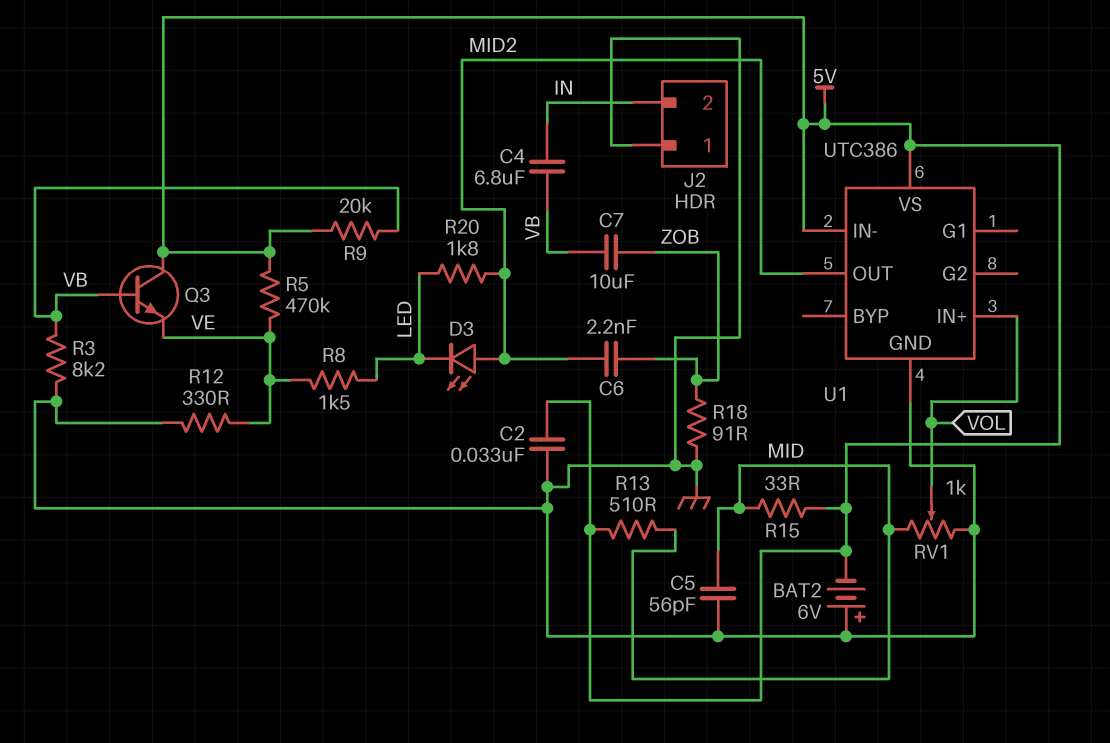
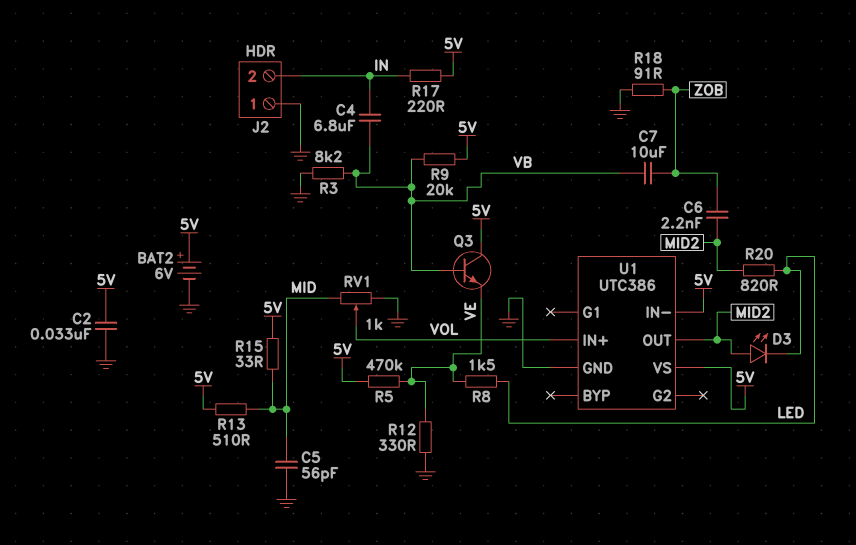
BAT2: 6V (plus GND, minus 5V) -> 6V (plus 5V, minus GND)
R17: none -> 220 (5V, IN)
R20: 1.8k (LED, MID2) -> 820 (LED, MID2)

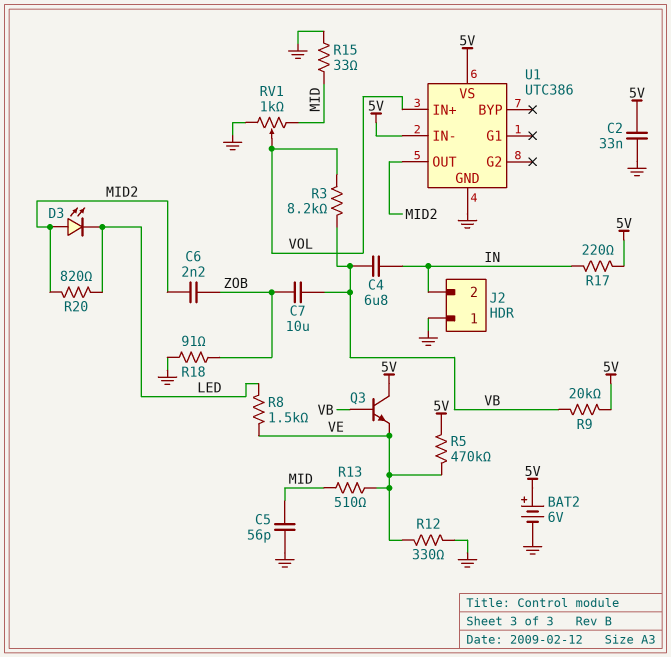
R3: 8.2k (GND, VB) -> 8.2k (VB, VOL)
R13: 510 (5V, MID) -> 510 (MID, VE)
R15: 33 (5V, MID) -> 33 (GND, MID)

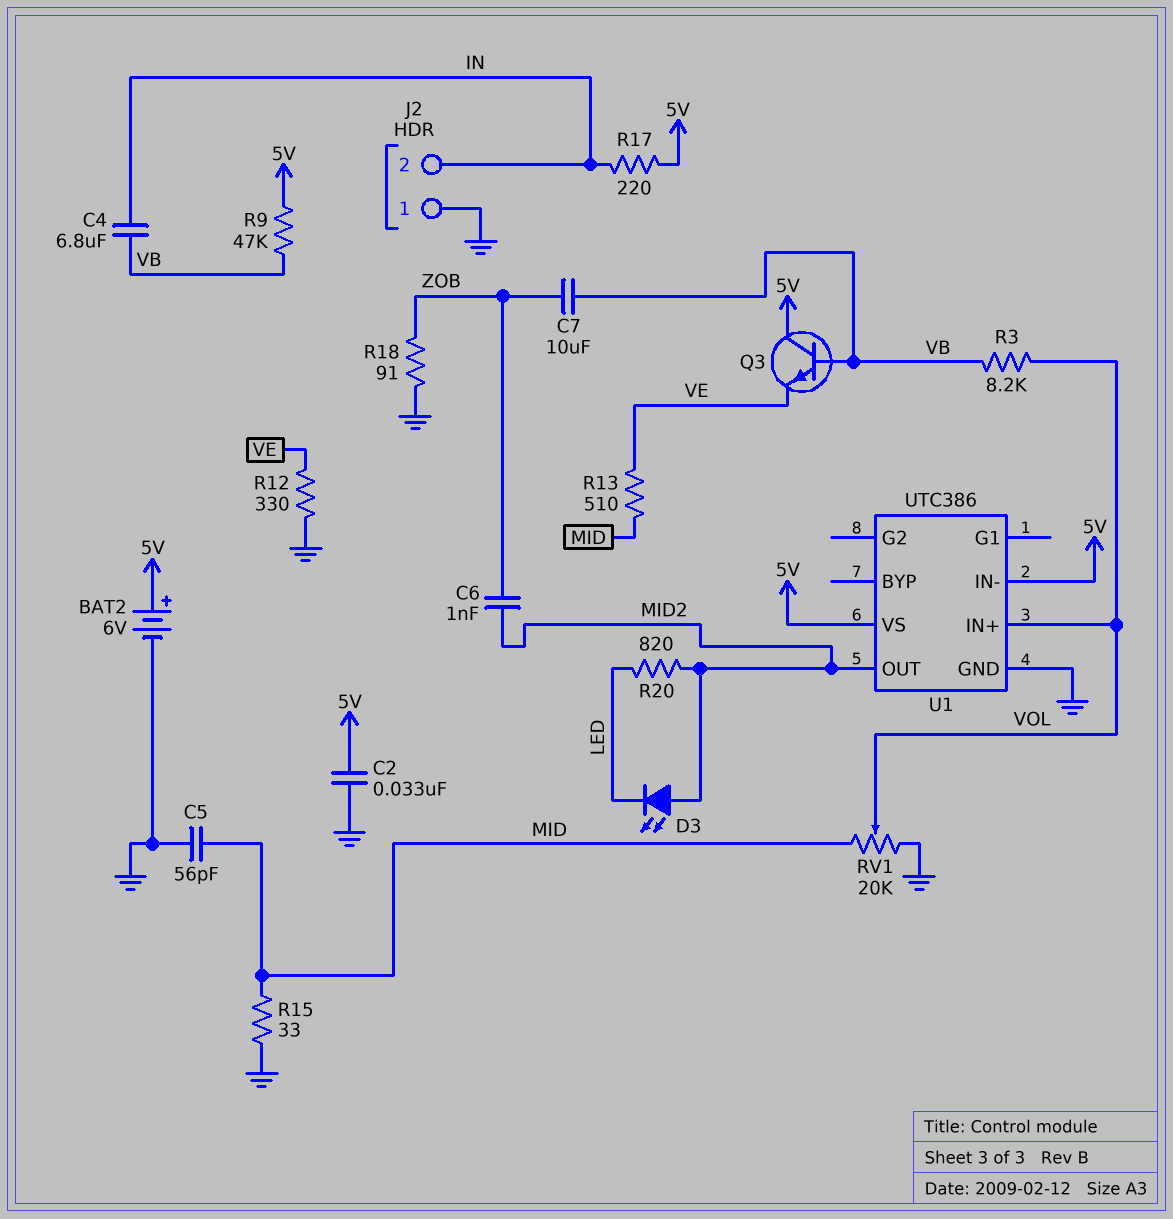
C6: 2.2nF (MID2, ZOB) -> 1nF (MID2, ZOB)
R5: 470k (5V, VE) -> none
R8: 1.5k (LED, VE) -> none
R9: 20k (5V, VB) -> 47k (5V, VB)
RV1: 1k (GND, MID, wiper VOL) -> 20k (GND, MID, wiper VOL)

